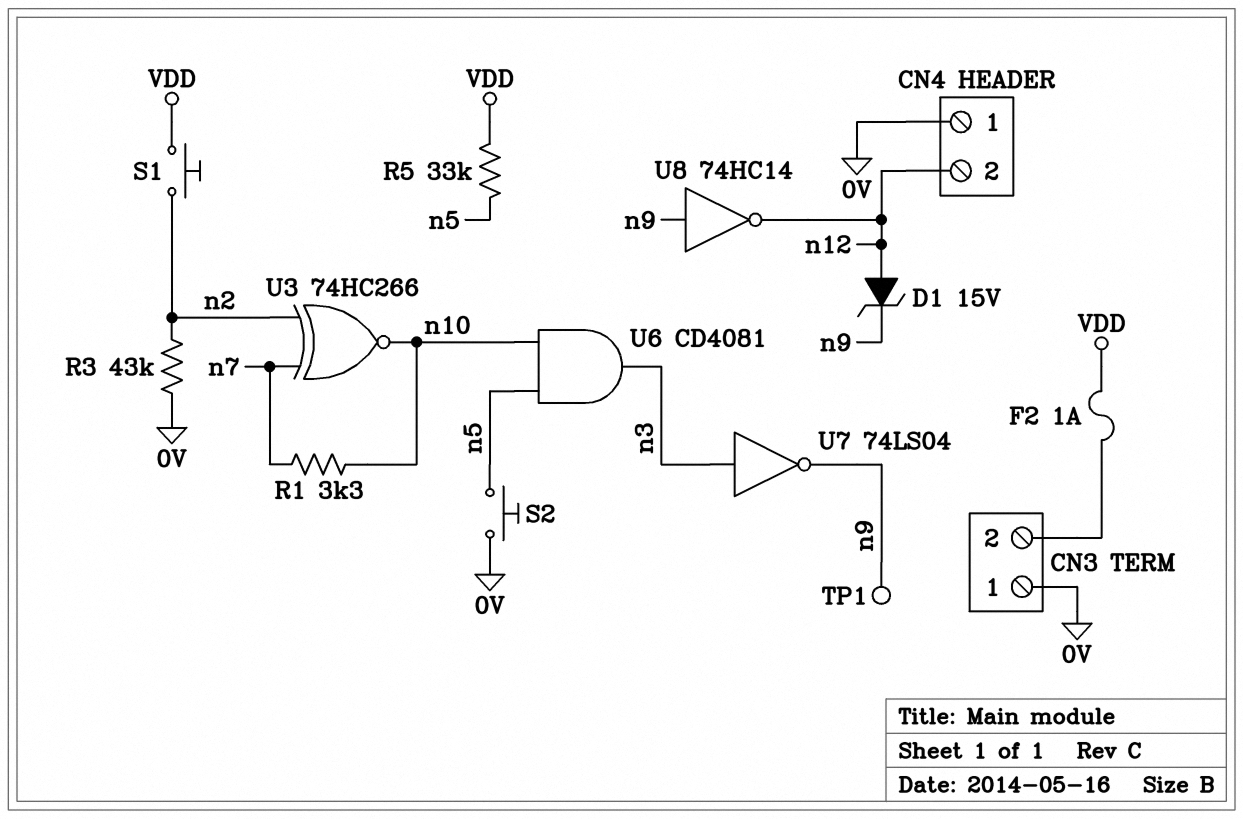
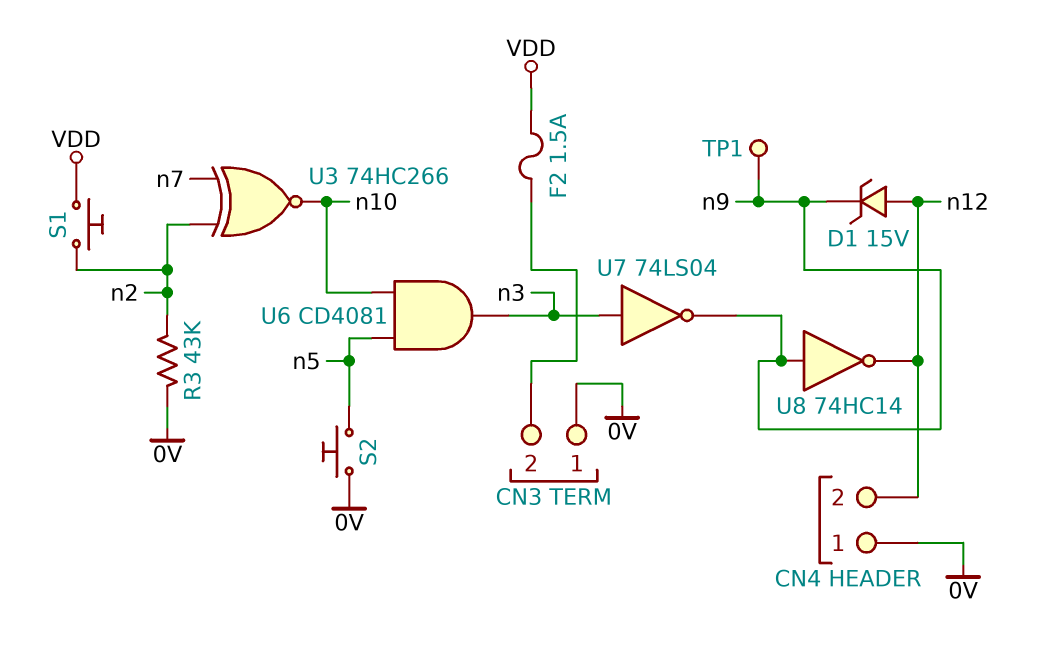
F2: 1A (CN3/2, VDD) -> 1.5A (CN3/2, VDD)
R1: 3.3k (n7, n10) -> none
R5: 33k (VDD, n5) -> none

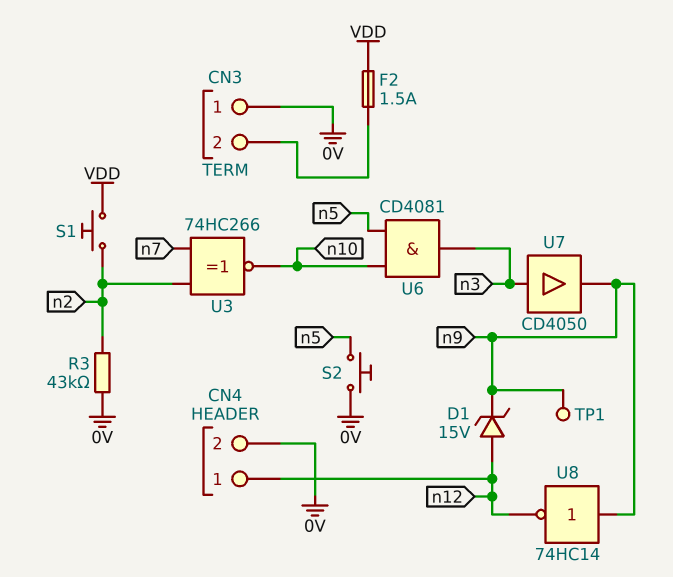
CN4 pin 1: 0V -> n12
CN4 pin 2: n12 -> 0V
U7: NOT 74LS04 (in n3, out n9) -> buffer CD4050 (in n3, out n9)

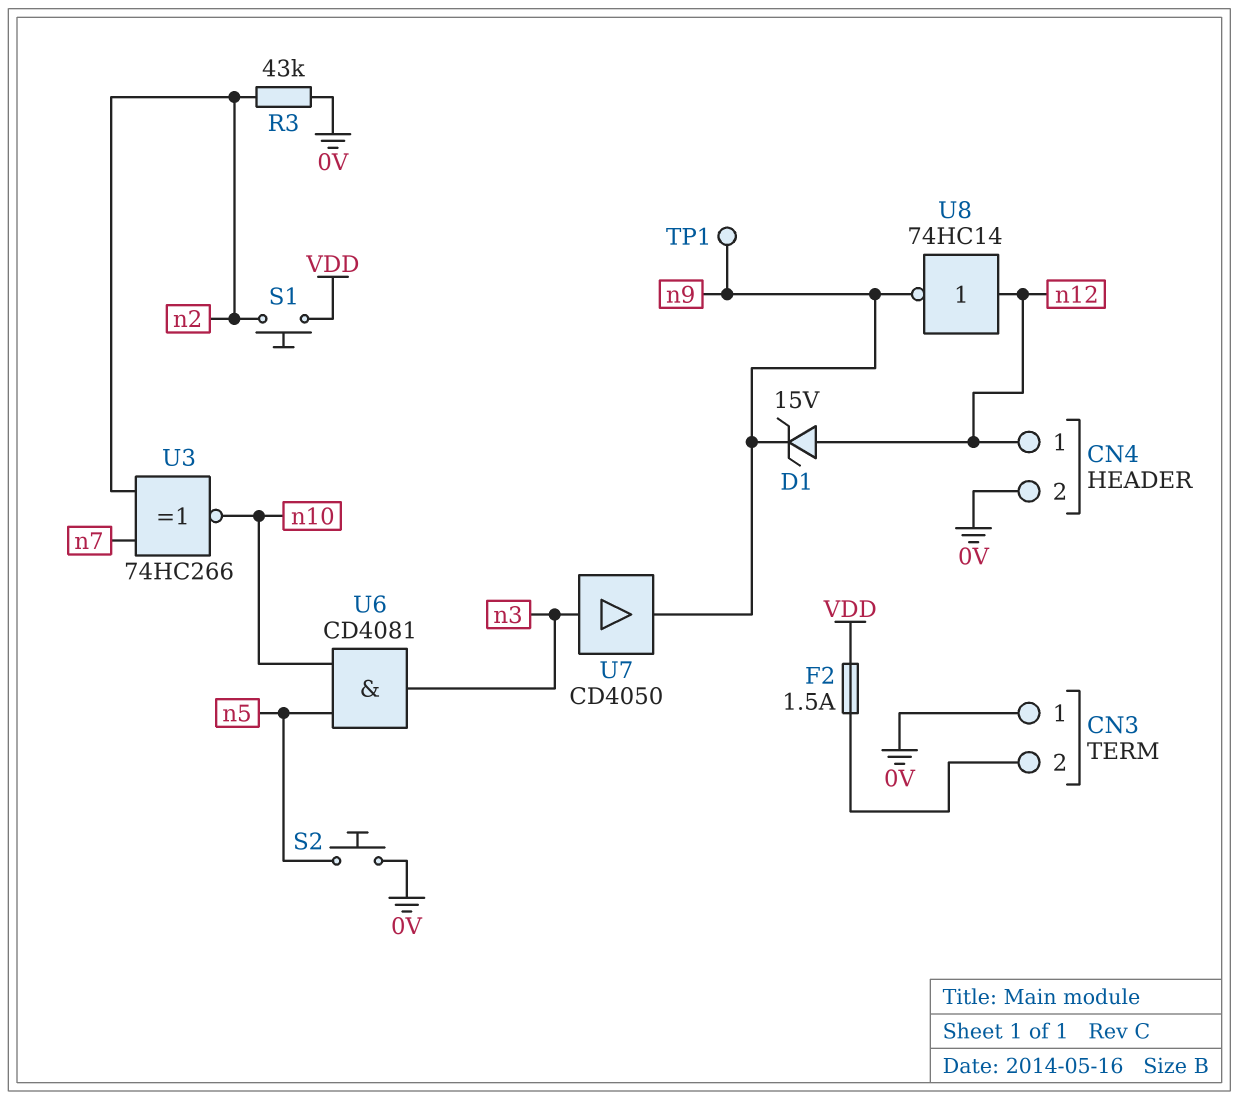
U8: NOT 74HC14 (in n9, out n12) -> NOT 74HC14 (in n12, out n9)

